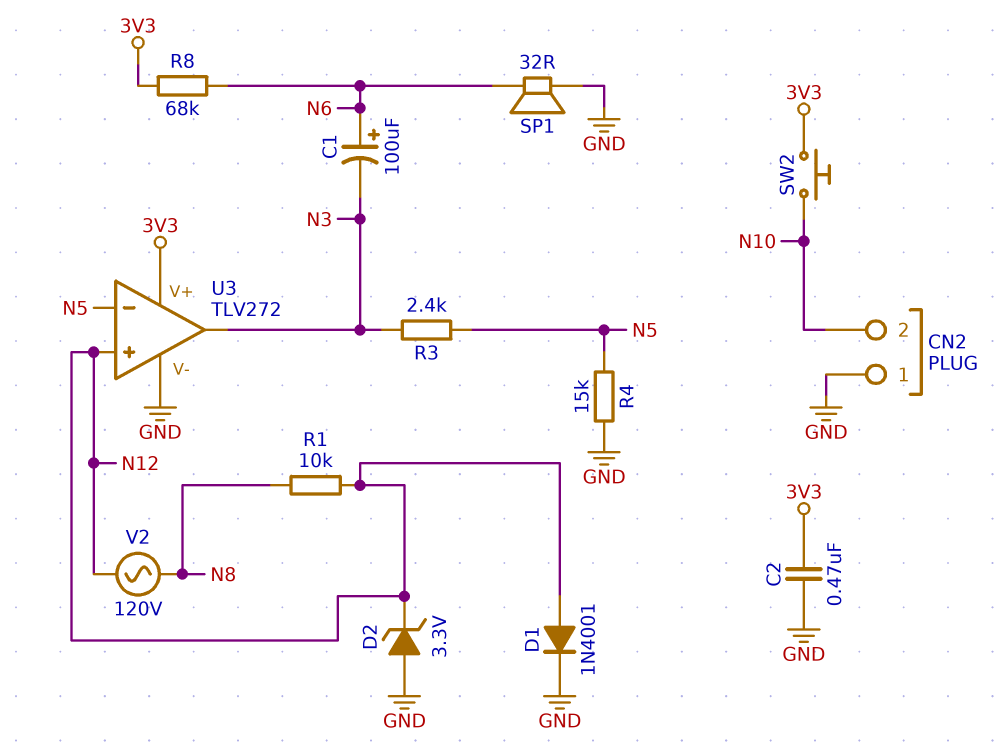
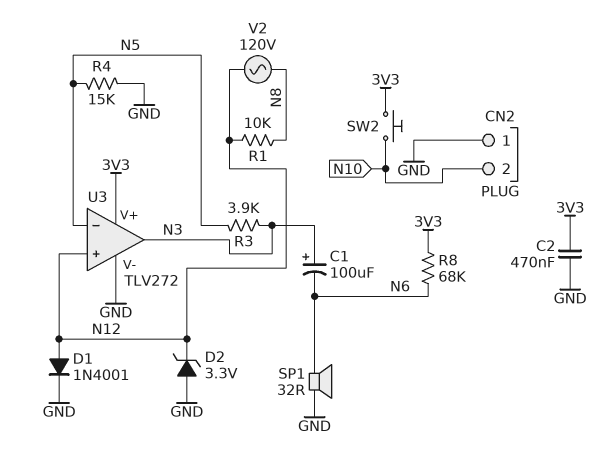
C1: 100uF (plus N6, minus N3) -> 100uF (plus N3, minus N6)
R3: 2.4k (N3, N5) -> 3.9k (N3, N5)

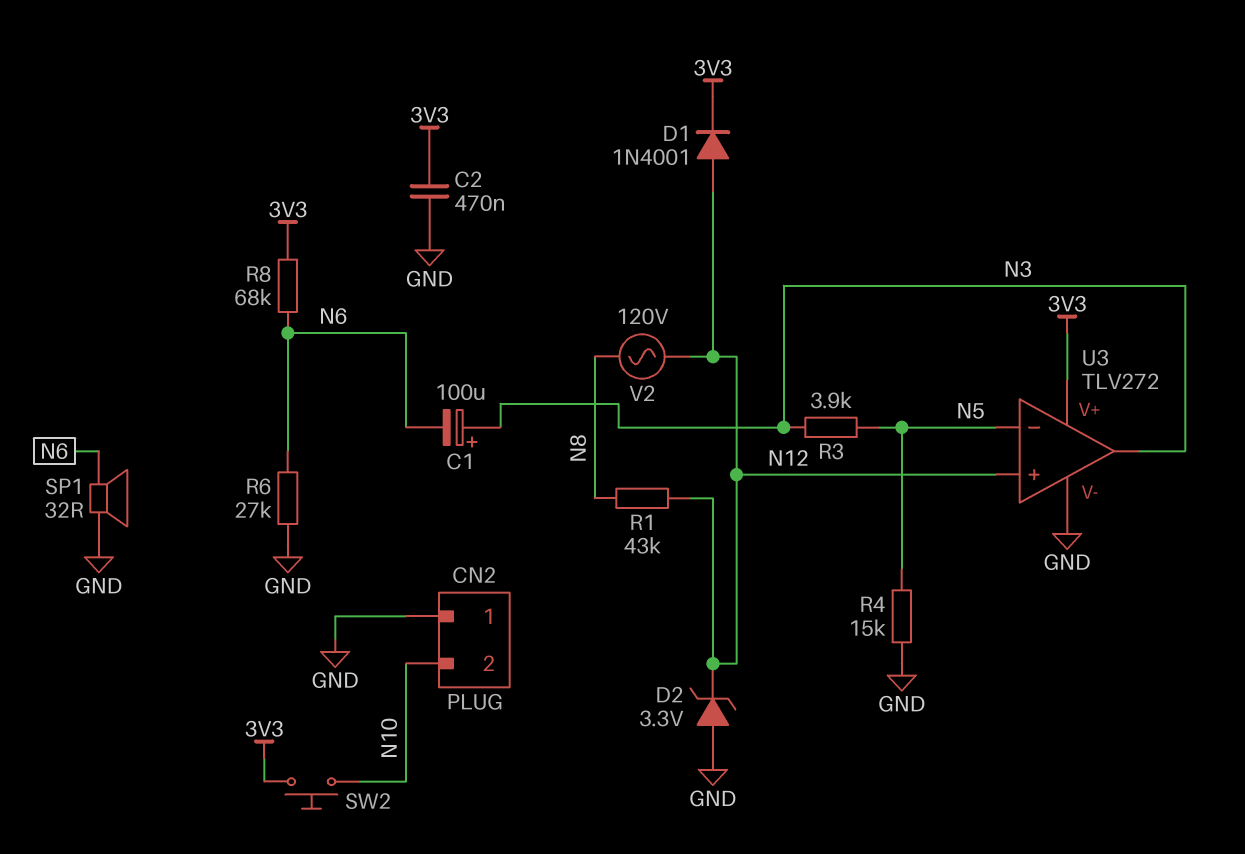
D1: diode 1N4001 (A N12, K GND) -> diode 1N4001 (A N12, K 3V3)
R1: 10k (N8, N12) -> 43k (N8, N12)
R6: none -> 27k (GND, N6)

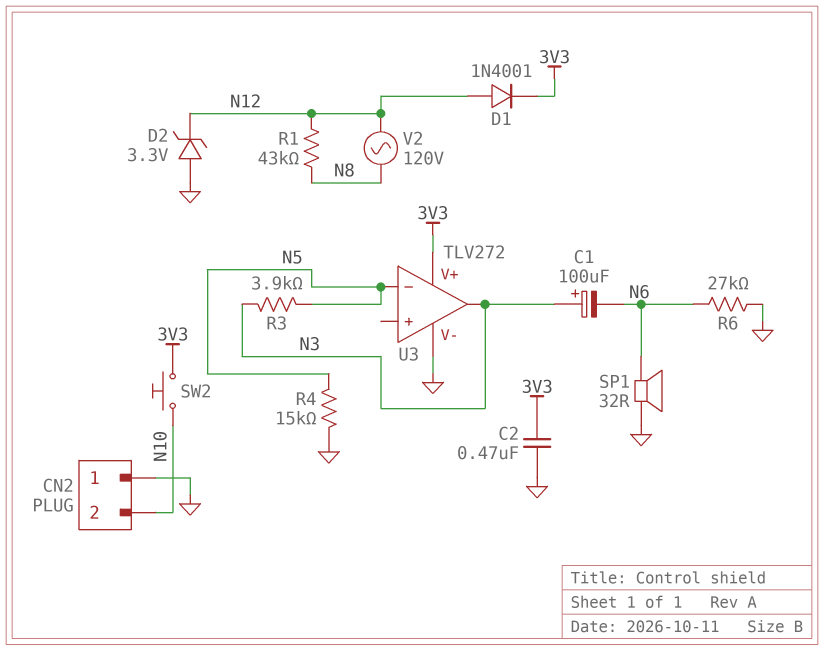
R8: 68k (3V3, N6) -> none
U3 pin in+: N12 -> none

